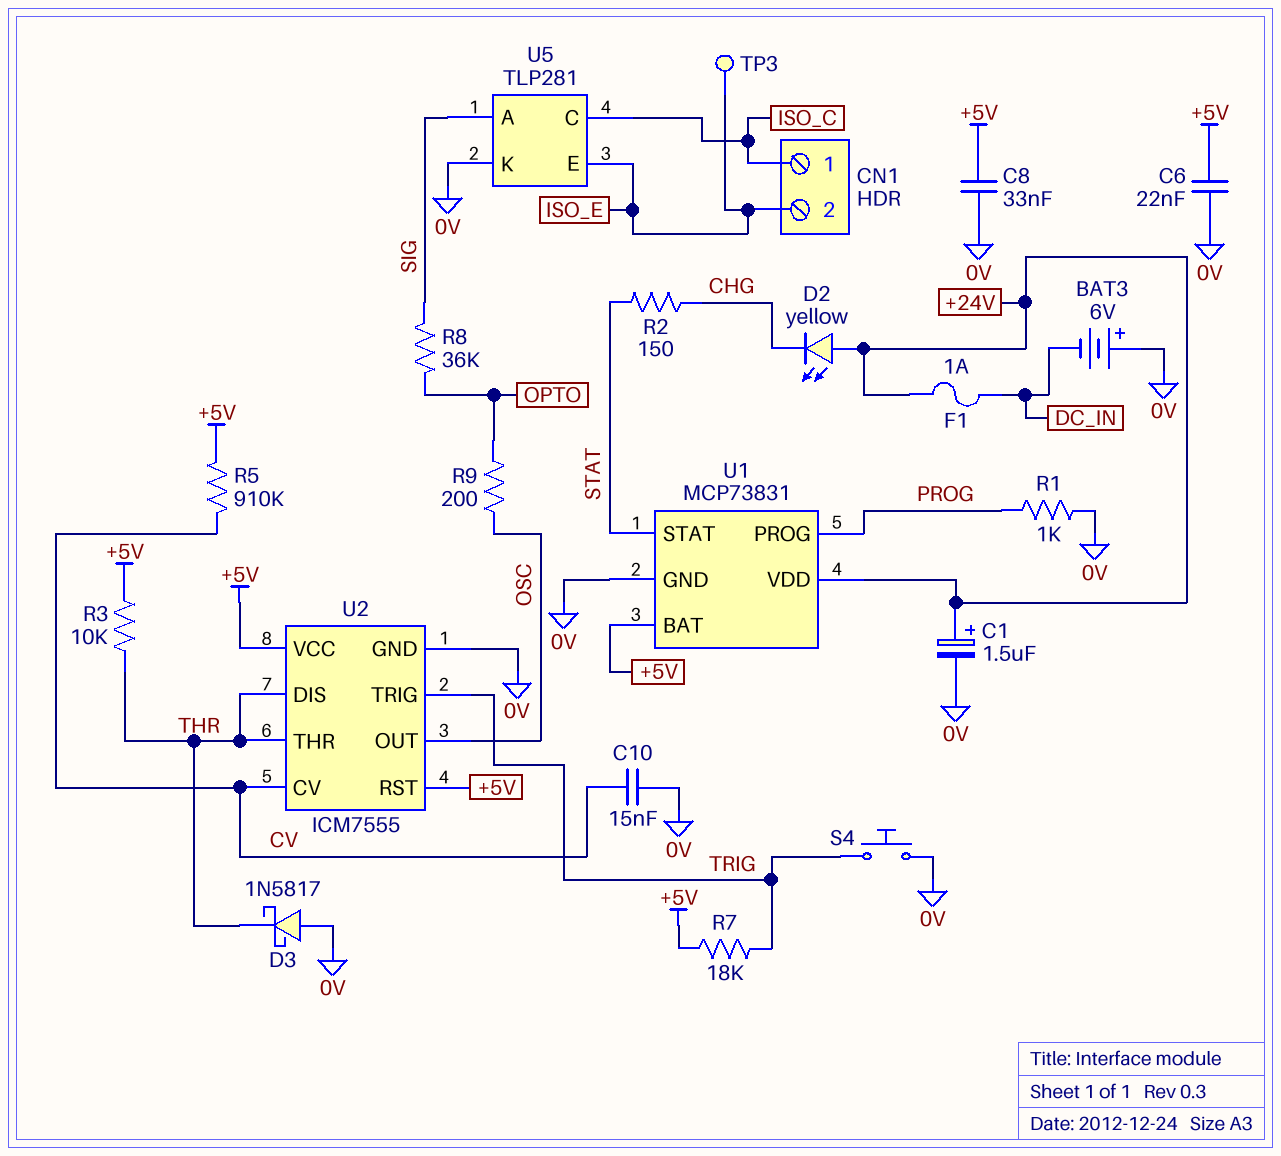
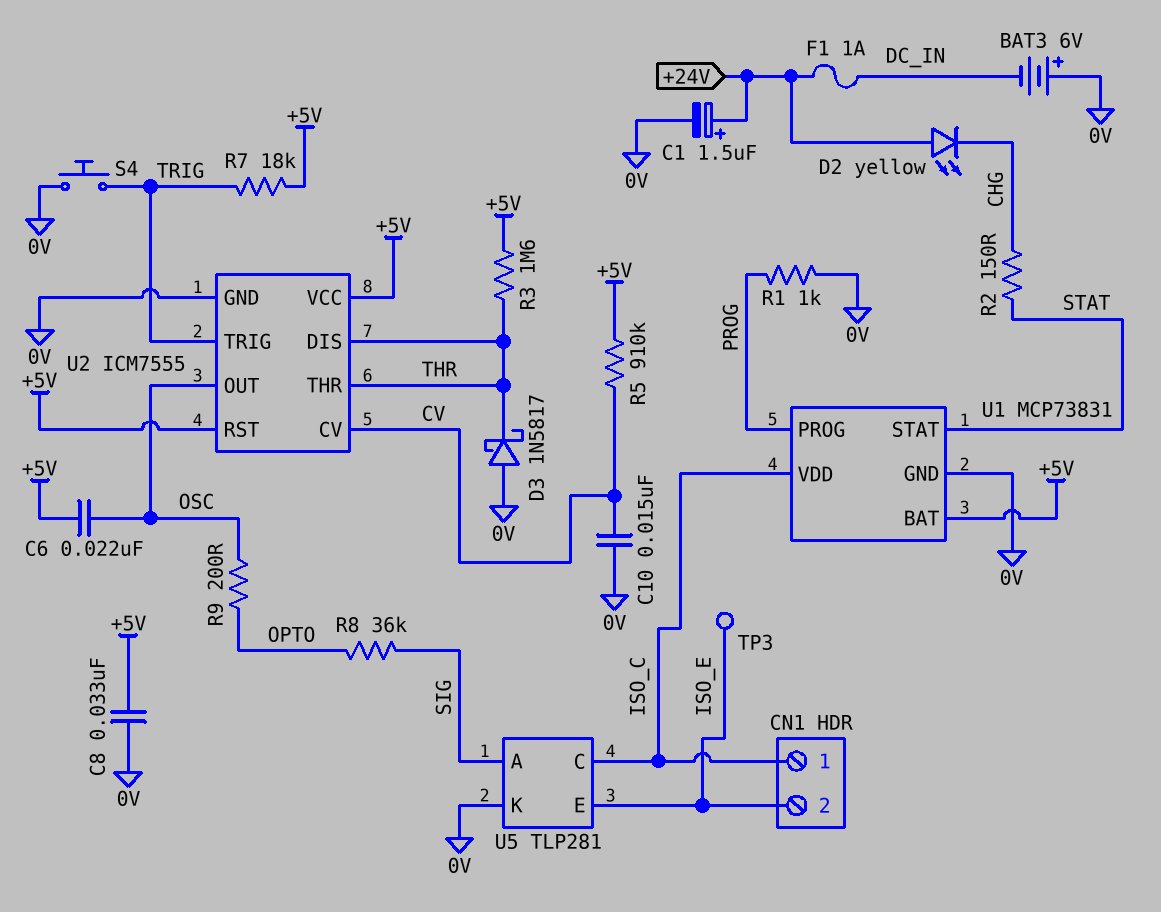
C6: 22nF (+5V, 0V) -> 22nF (+5V, OSC)
R3: 10k (+5V, THR) -> 1.6M (+5V, THR)
U1 pin VDD: +24V -> ISO_C

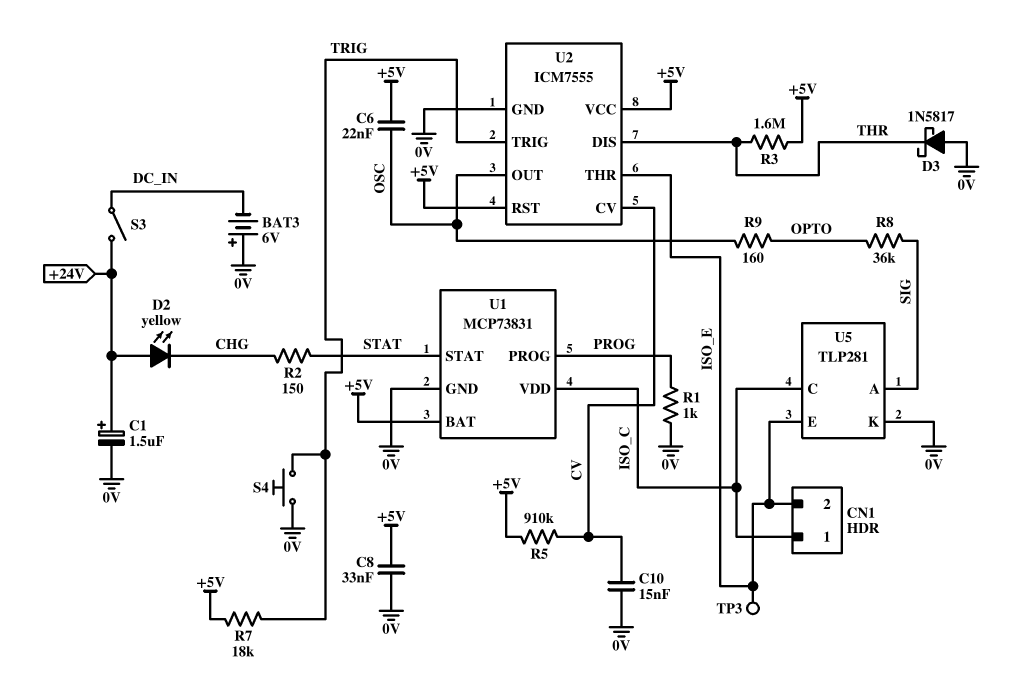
F1: 1A (+24V, DC_IN) -> none
R9: 200 (OPTO, OSC) -> 160 (OPTO, OSC)
S3: none -> switch (+24V, DC_IN)
U2 pin THR: THR -> ISO_E

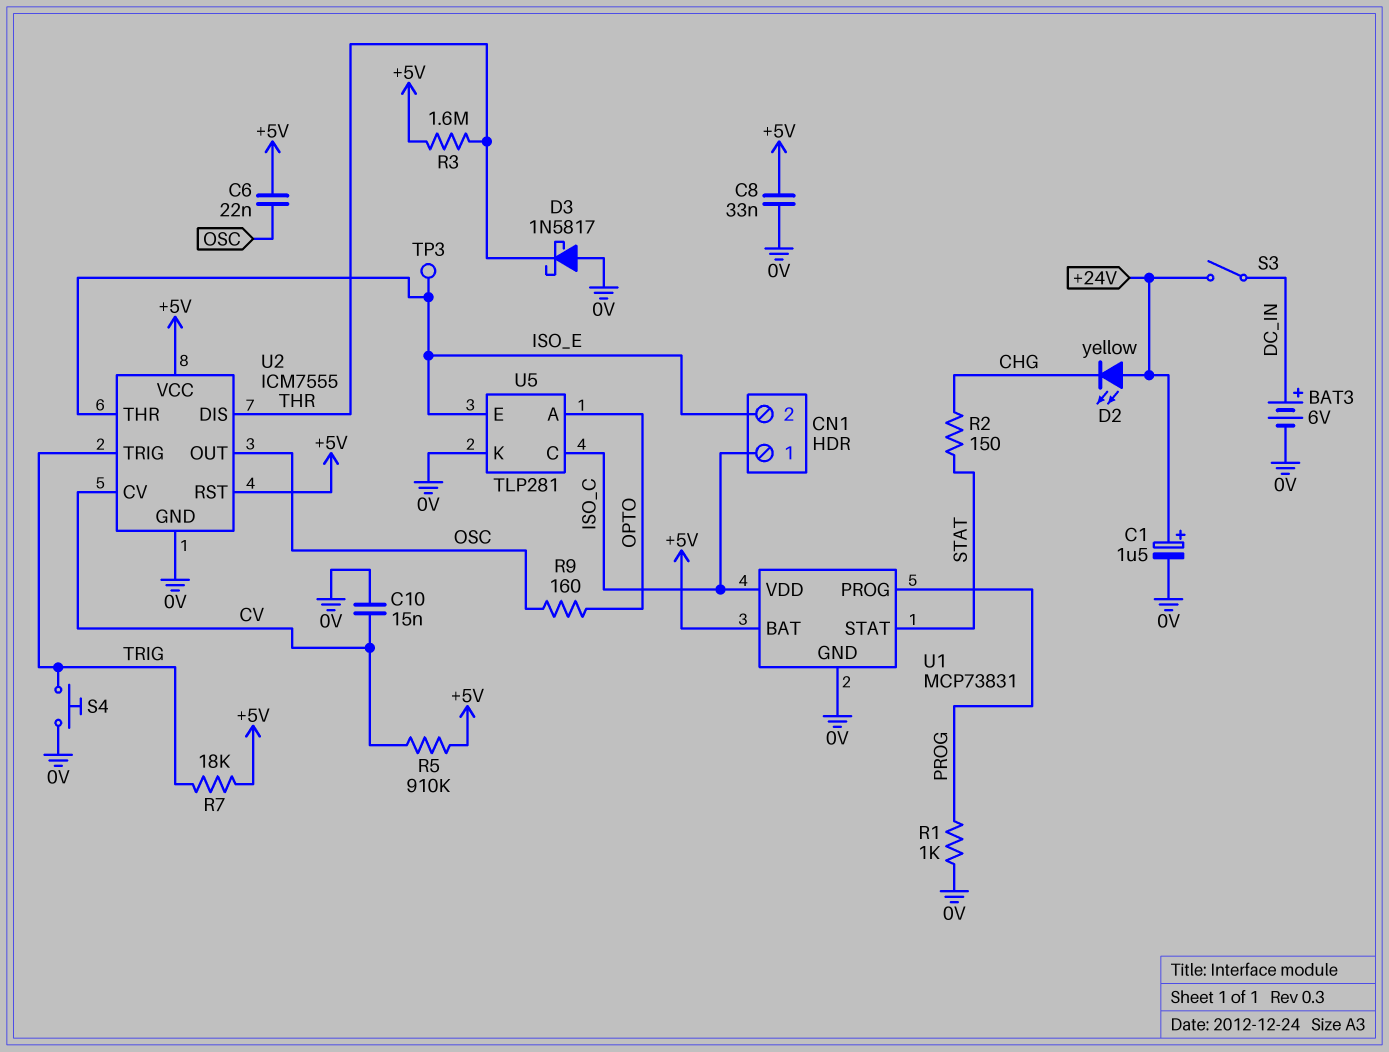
BAT3: 6V (plus 0V, minus DC_IN) -> 6V (plus DC_IN, minus 0V)
R8: 36k (OPTO, SIG) -> none
U5 pin A: SIG -> OPTO

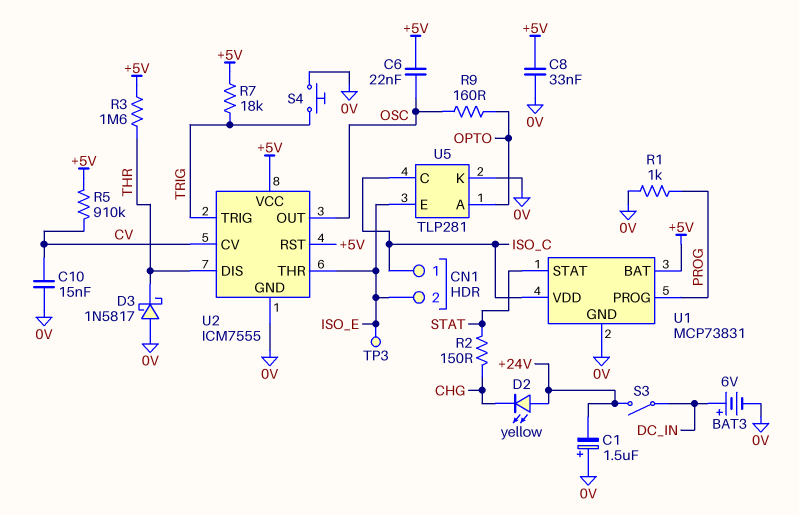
C1: 1.5uF (plus +24V, minus 0V) -> 1.5uF (plus 0V, minus +24V)

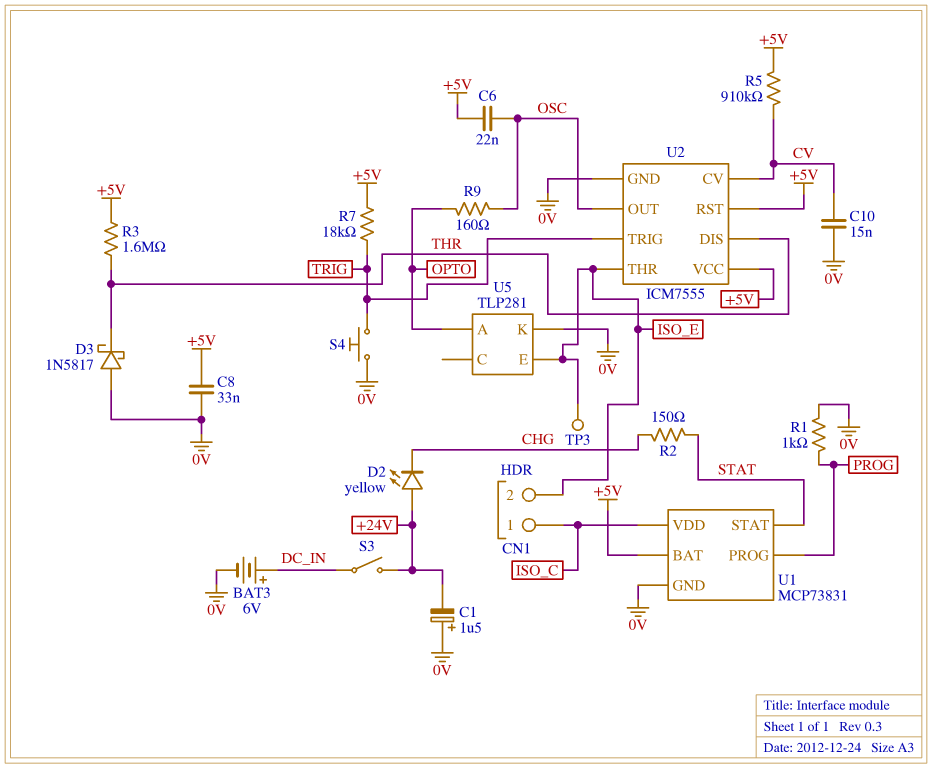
U5 pin C: ISO_C -> none

